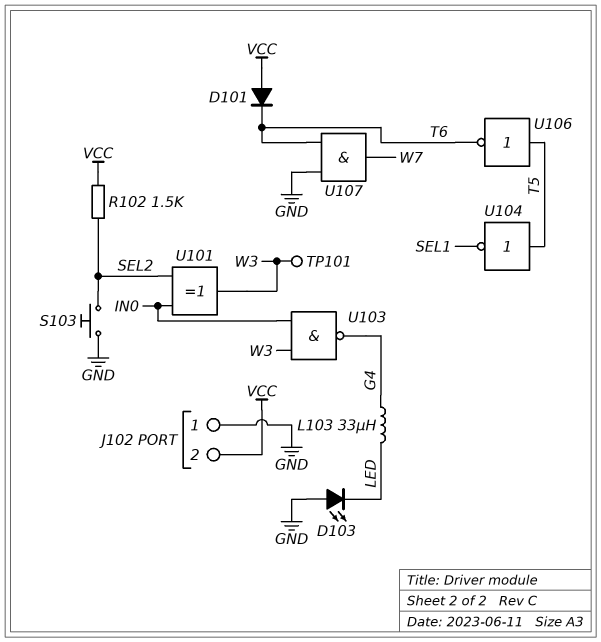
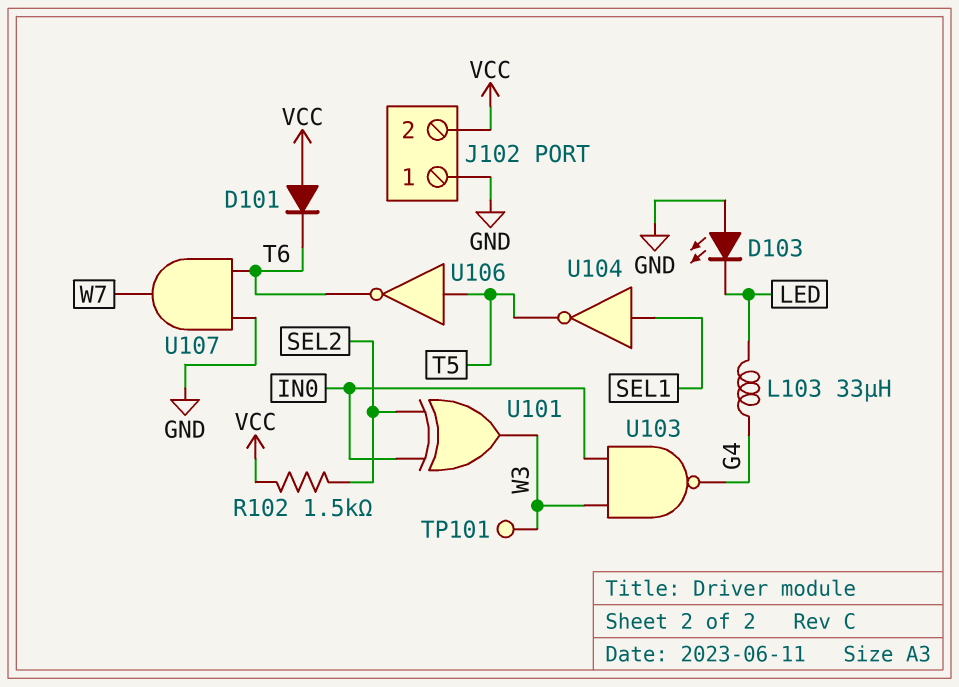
S103: button (GND, SEL2) -> none
U104: NOT (in T5, out SEL1) -> NOT (in SEL1, out T5)

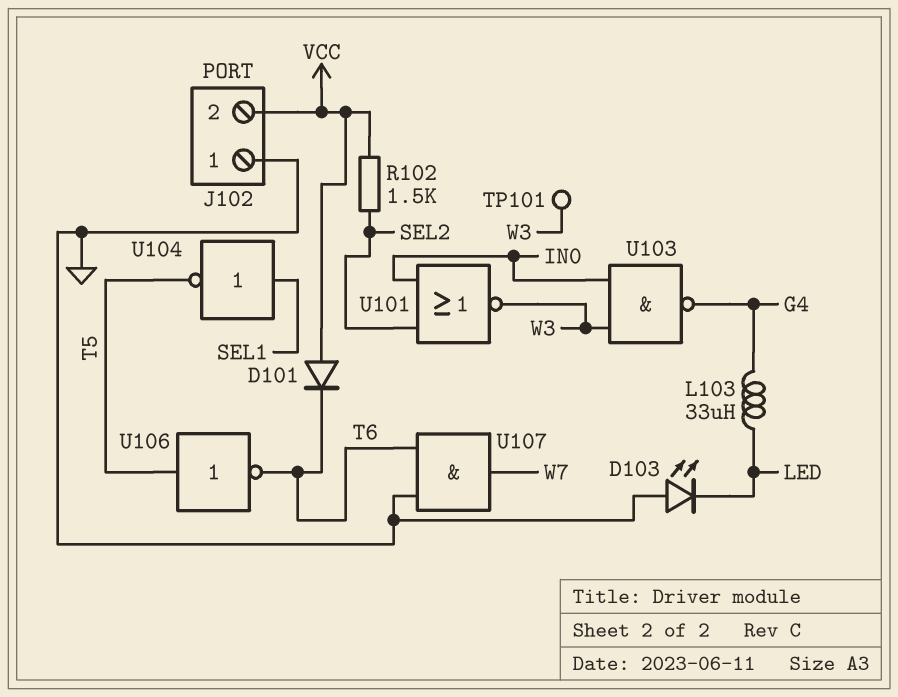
U101: XOR (in IN0, in SEL2, out W3) -> NOR (in IN0, in SEL2, out W3)

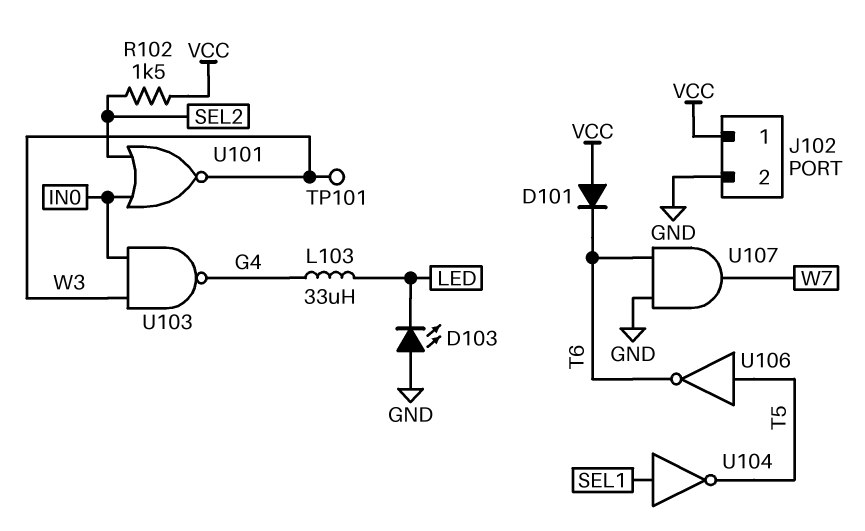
J102 pin 1: GND -> VCC
J102 pin 2: VCC -> GND

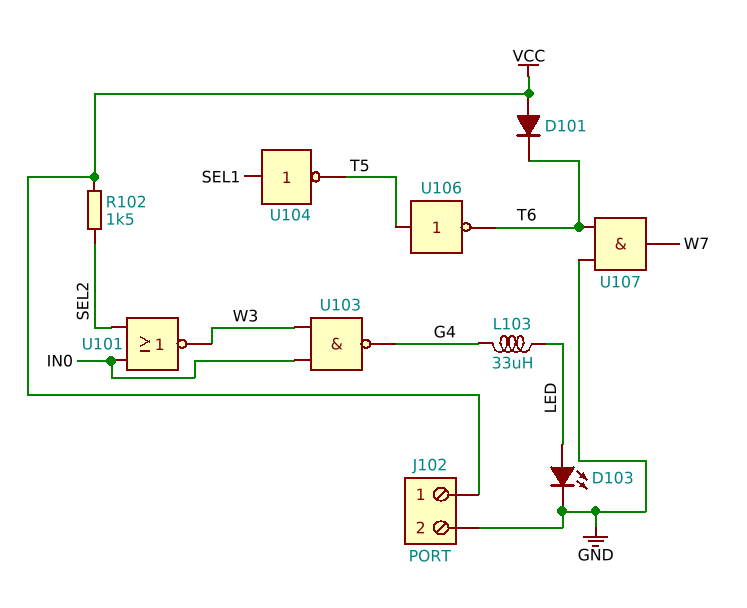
D103: LED (A GND, K LED) -> LED (A LED, K GND)
TP101: test point (W3) -> none

